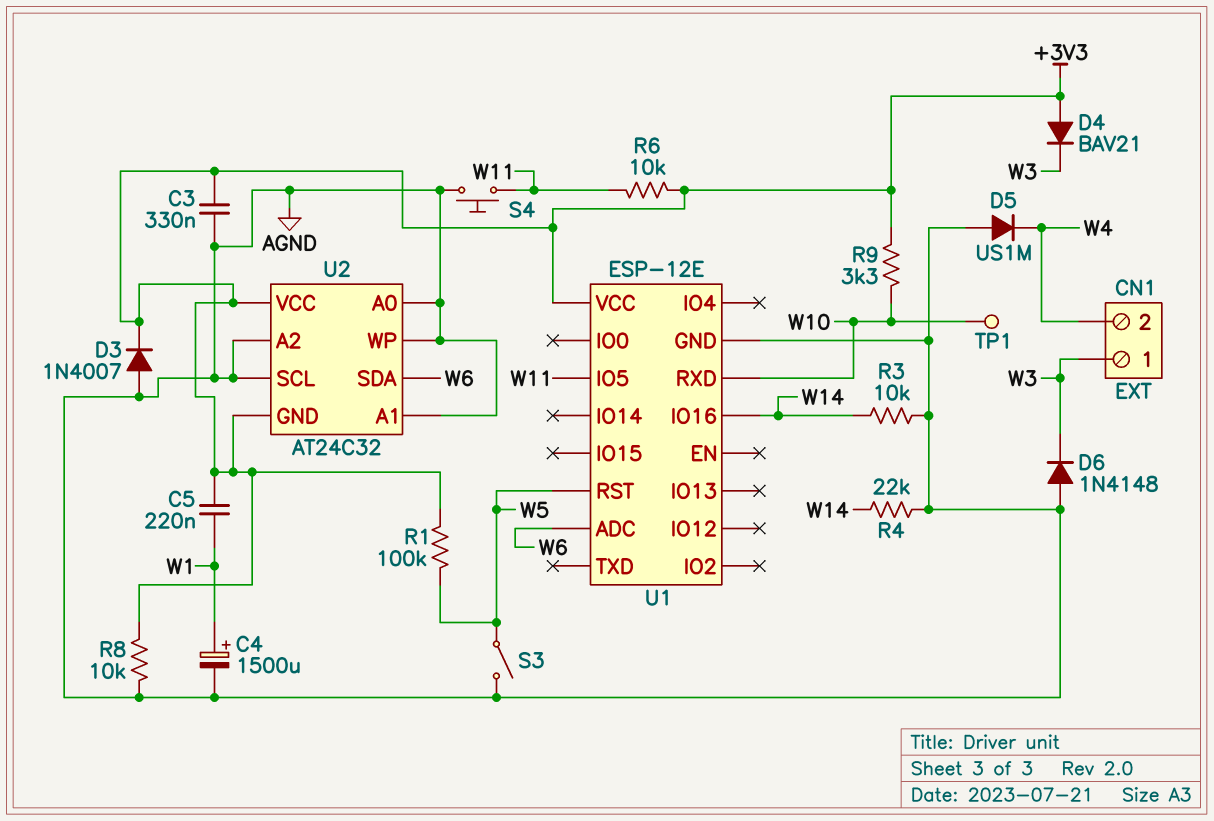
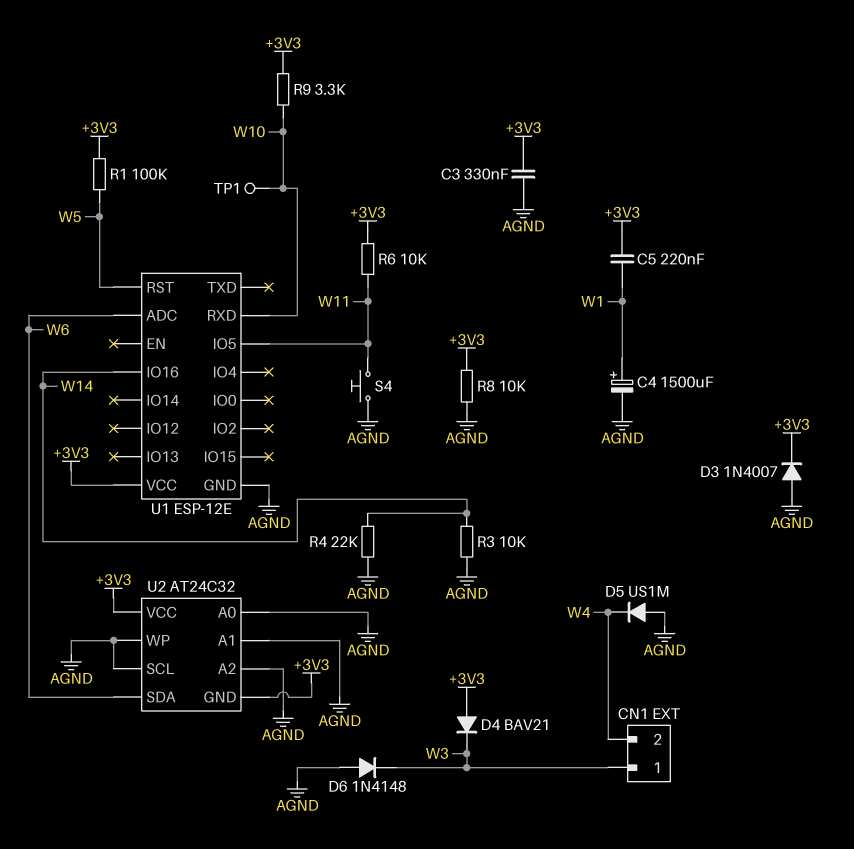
S3: switch (AGND, W5) -> none

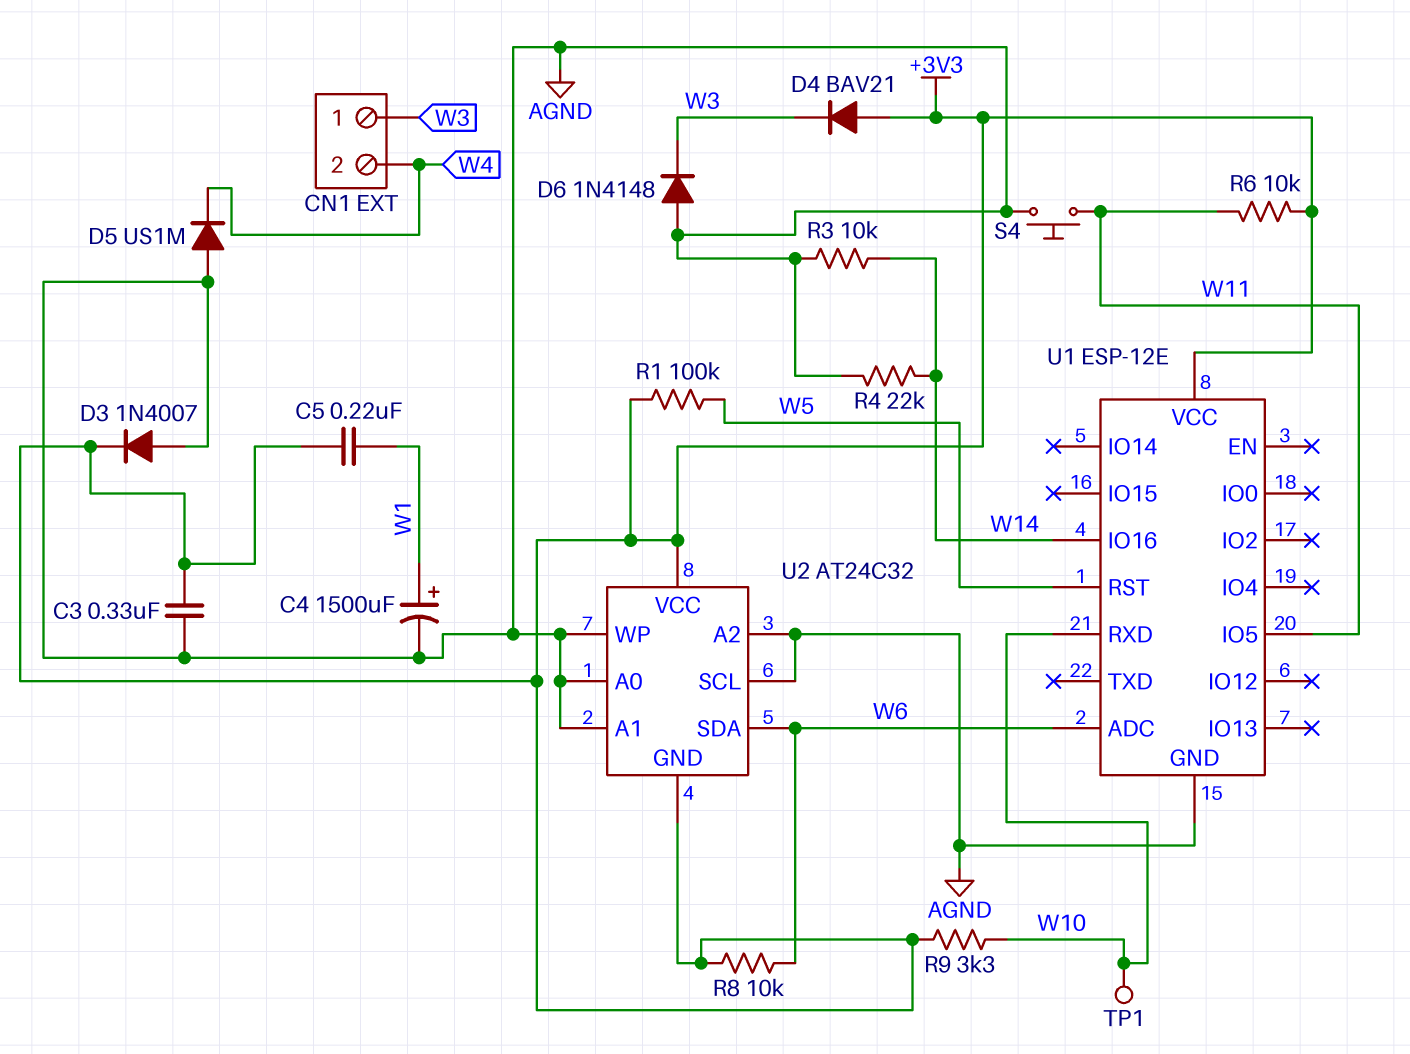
R8: 10k (+3V3, AGND) -> 10k (+3V3, W6)

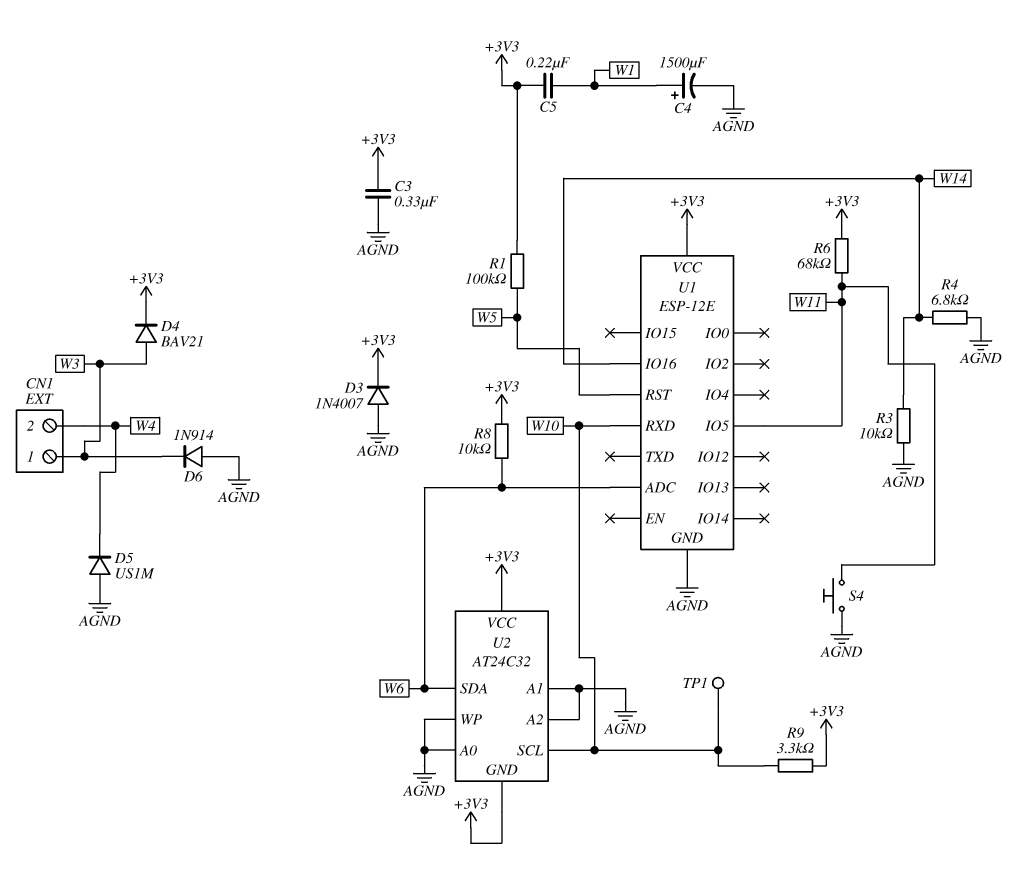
D4: diode BAV21 (A +3V3, K W3) -> diode BAV21 (A W3, K +3V3)
D6: diode 1N4148 (A AGND, K W3) -> diode 1N914 (A AGND, K W3)
R4: 22k (AGND, W14) -> 6.8k (AGND, W14)
R6: 10k (+3V3, W11) -> 68k (+3V3, W11)
U2 pin SCL: AGND -> W10

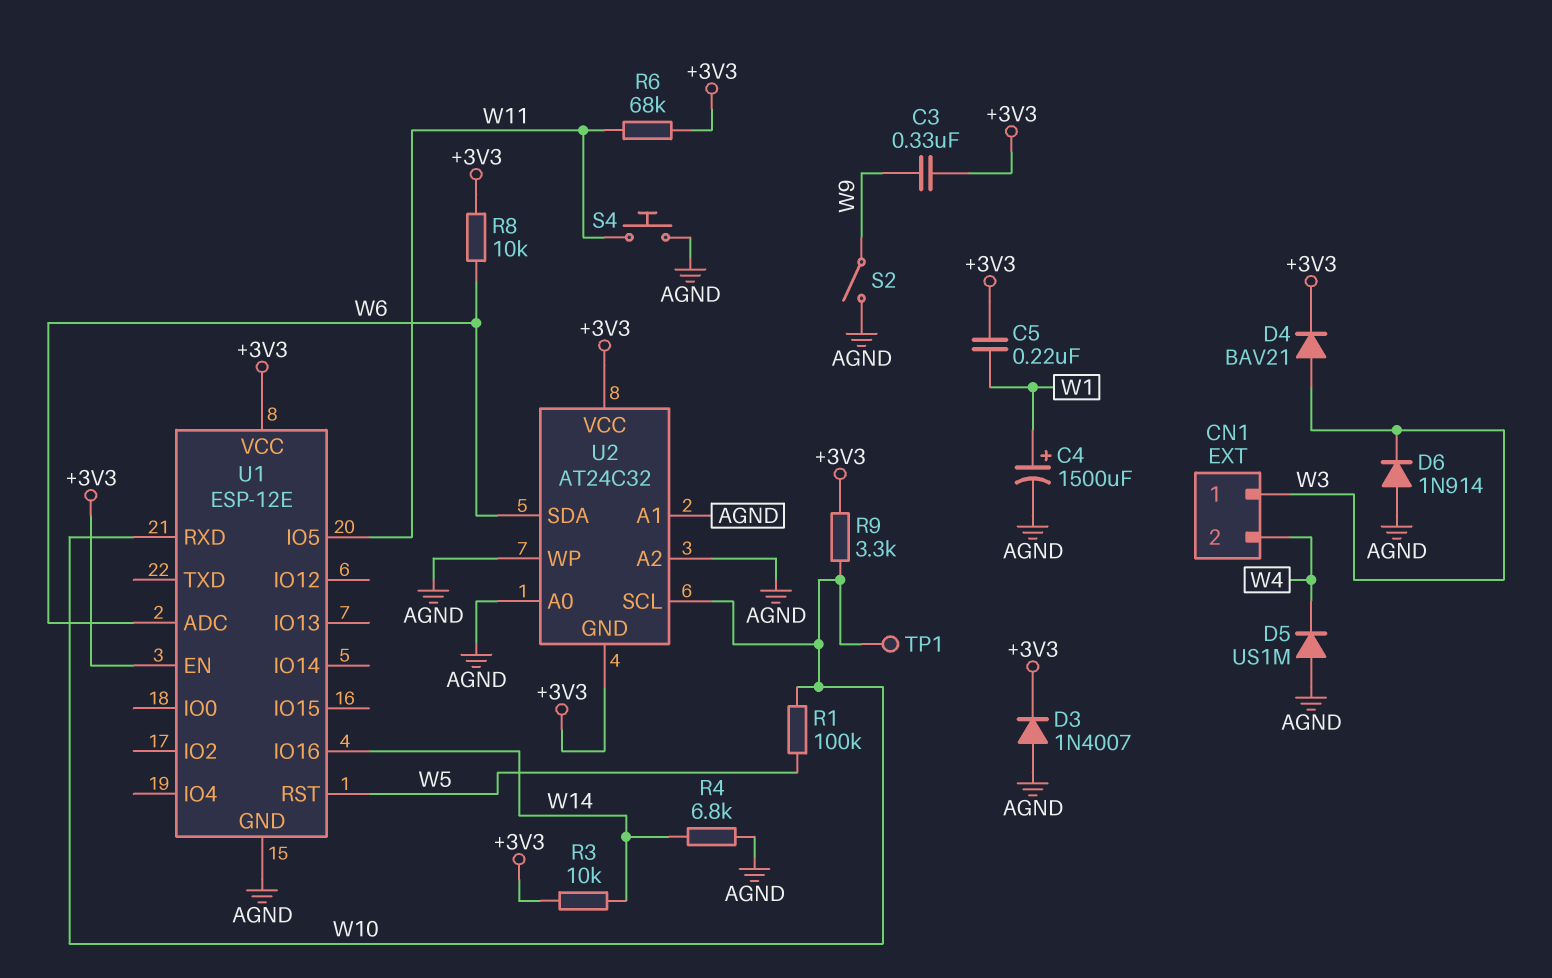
C3: 330nF (+3V3, AGND) -> 330nF (+3V3, W9)
R1: 100k (+3V3, W5) -> 100k (W5, W10)
R3: 10k (AGND, W14) -> 10k (+3V3, W14)
S2: none -> switch (AGND, W9)
U1 pin EN: none -> +3V3

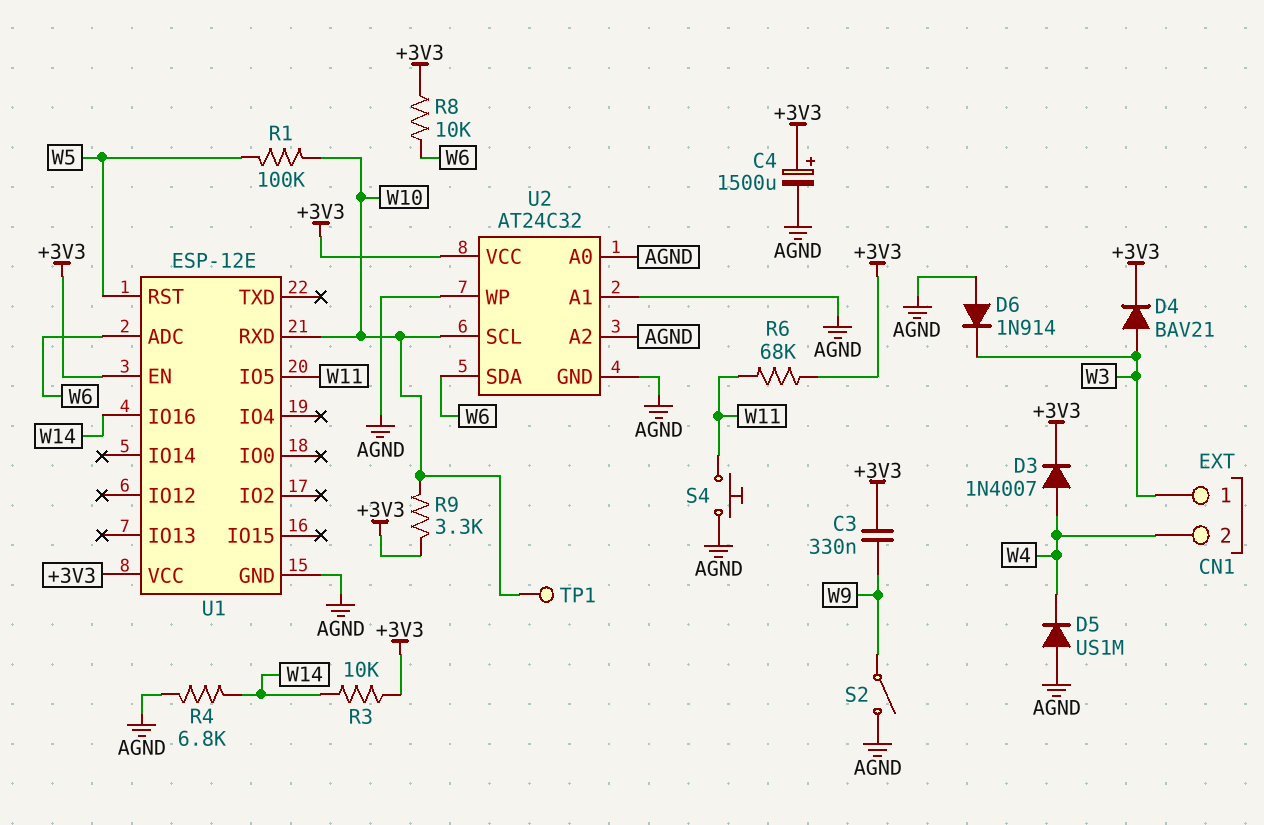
C4: 1500uF (plus W1, minus AGND) -> 1500uF (plus +3V3, minus AGND)
C5: 220nF (+3V3, W1) -> none
D3: diode 1N4007 (A AGND, K +3V3) -> diode 1N4007 (A W4, K +3V3)
U2 pin GND: +3V3 -> AGND

